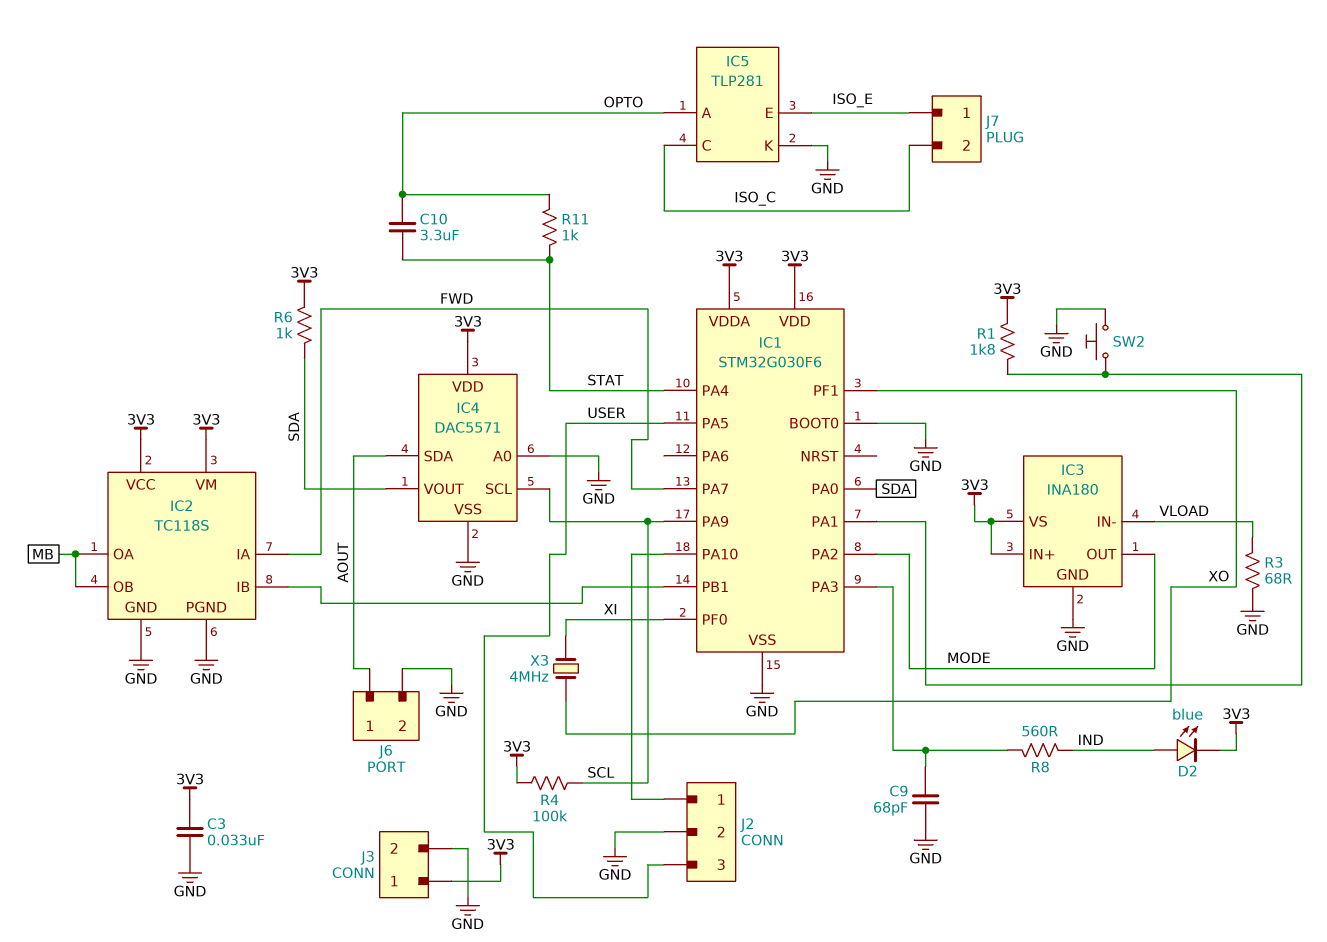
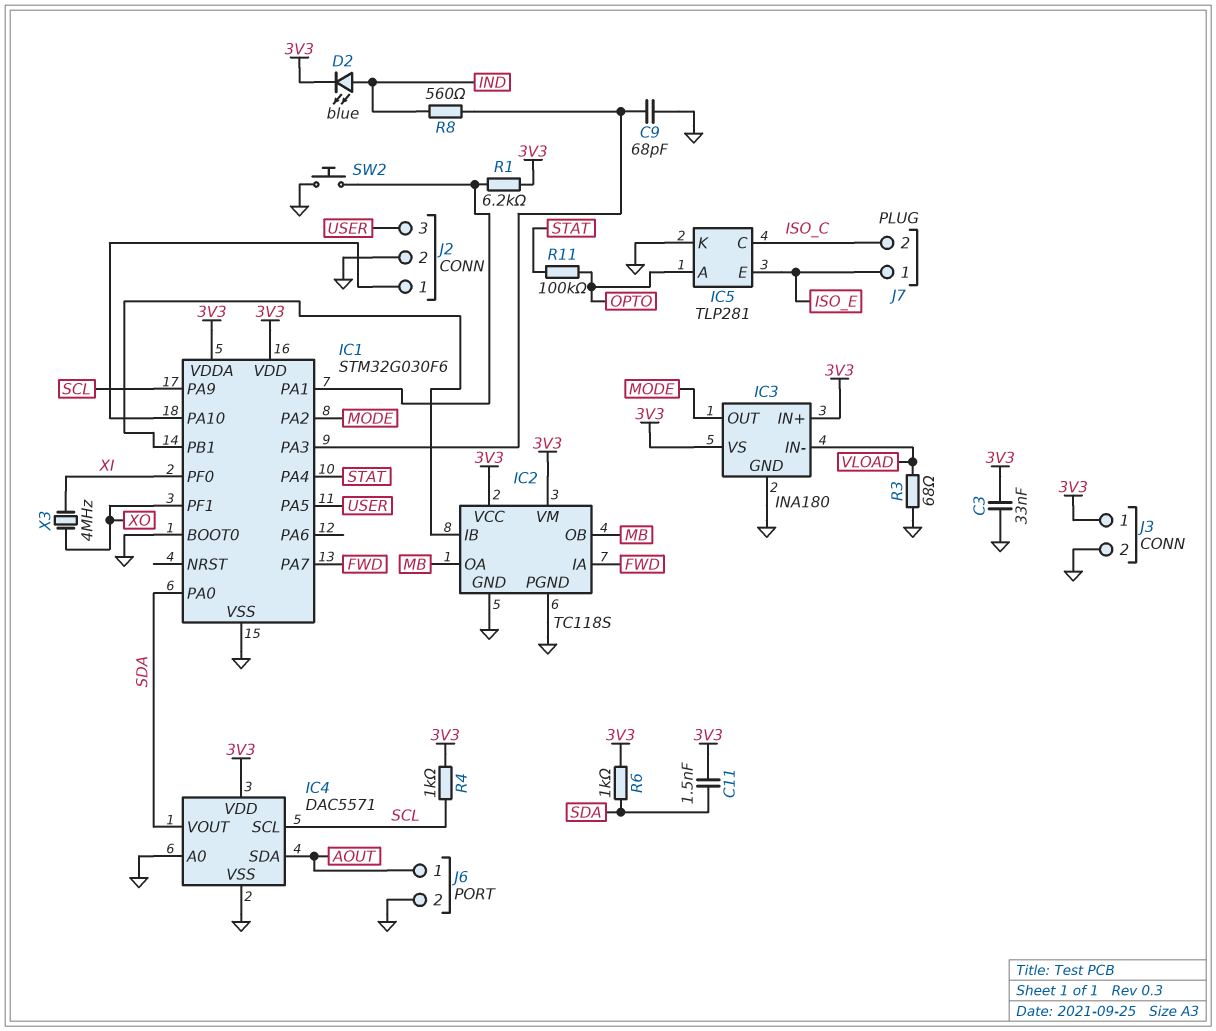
C10: 3.3uF (OPTO, STAT) -> none
C11: none -> 1.5nF (3V3, SDA)
R1: 1.8k (3V3, IC1/PA1) -> 6.2k (3V3, IC1/PA1)
R4: 100k (3V3, SCL) -> 1k (3V3, SCL)
R11: 1k (OPTO, STAT) -> 100k (OPTO, STAT)

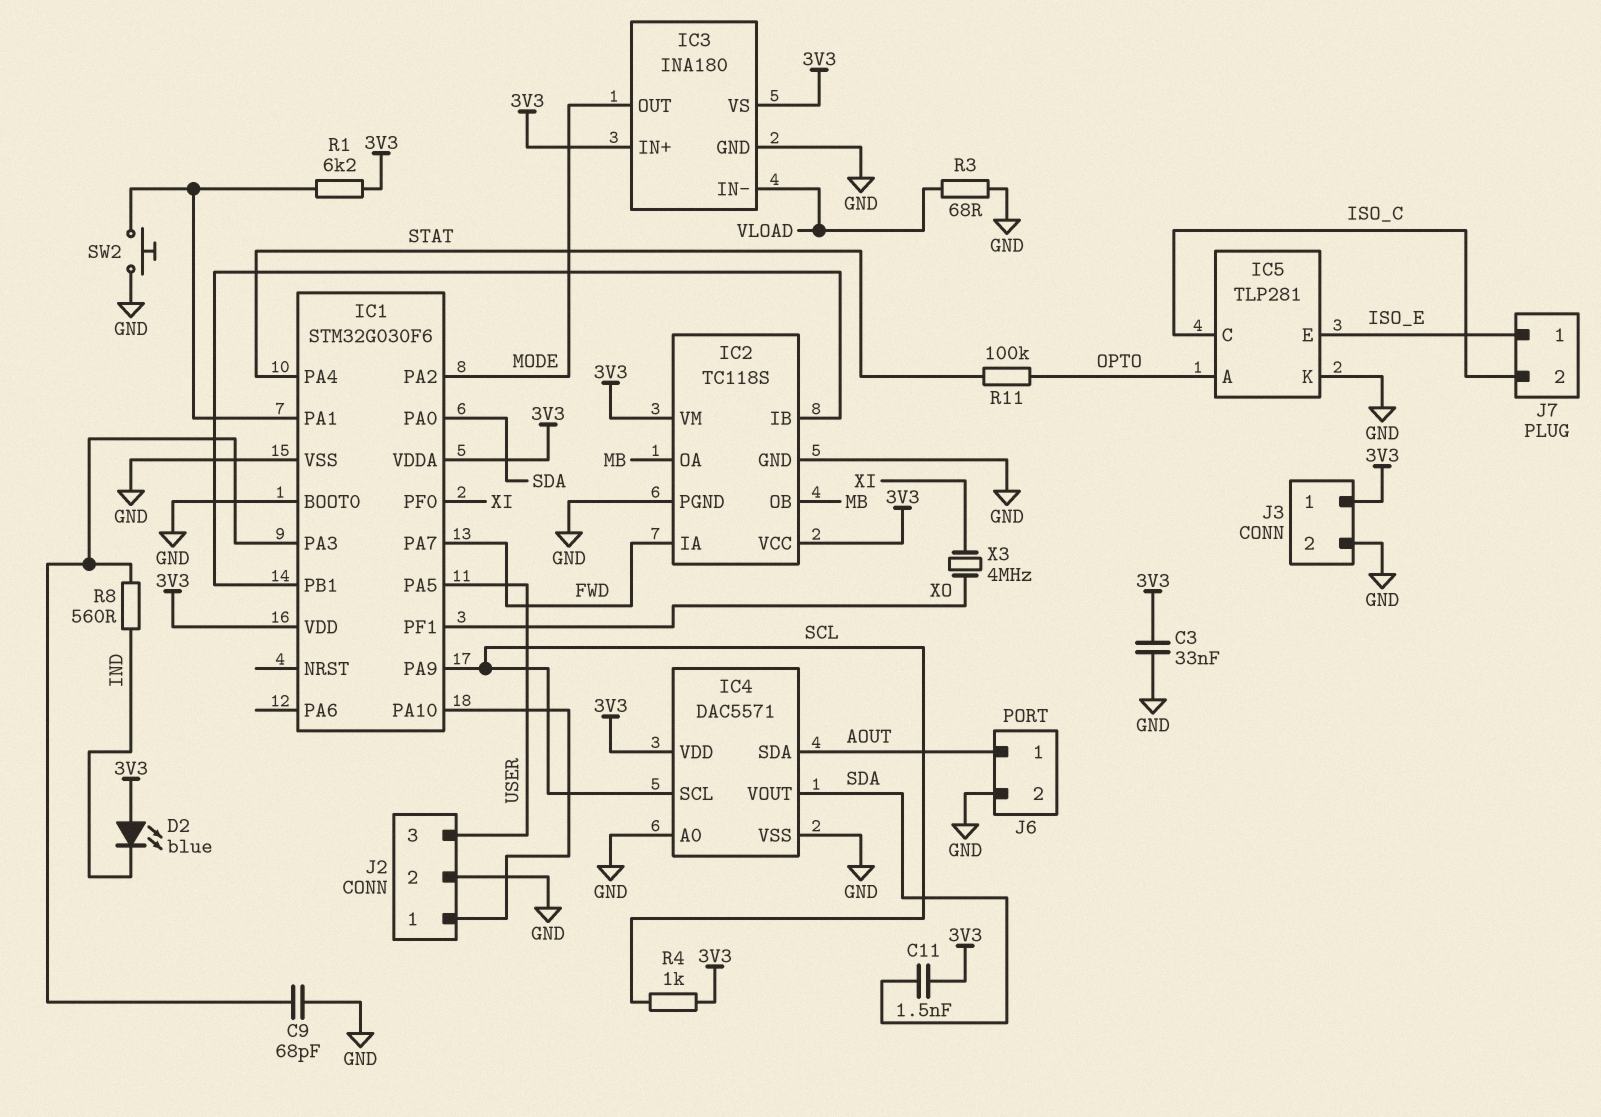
D2: LED blue (A IND, K 3V3) -> LED blue (A 3V3, K IND)
R6: 1k (3V3, SDA) -> none

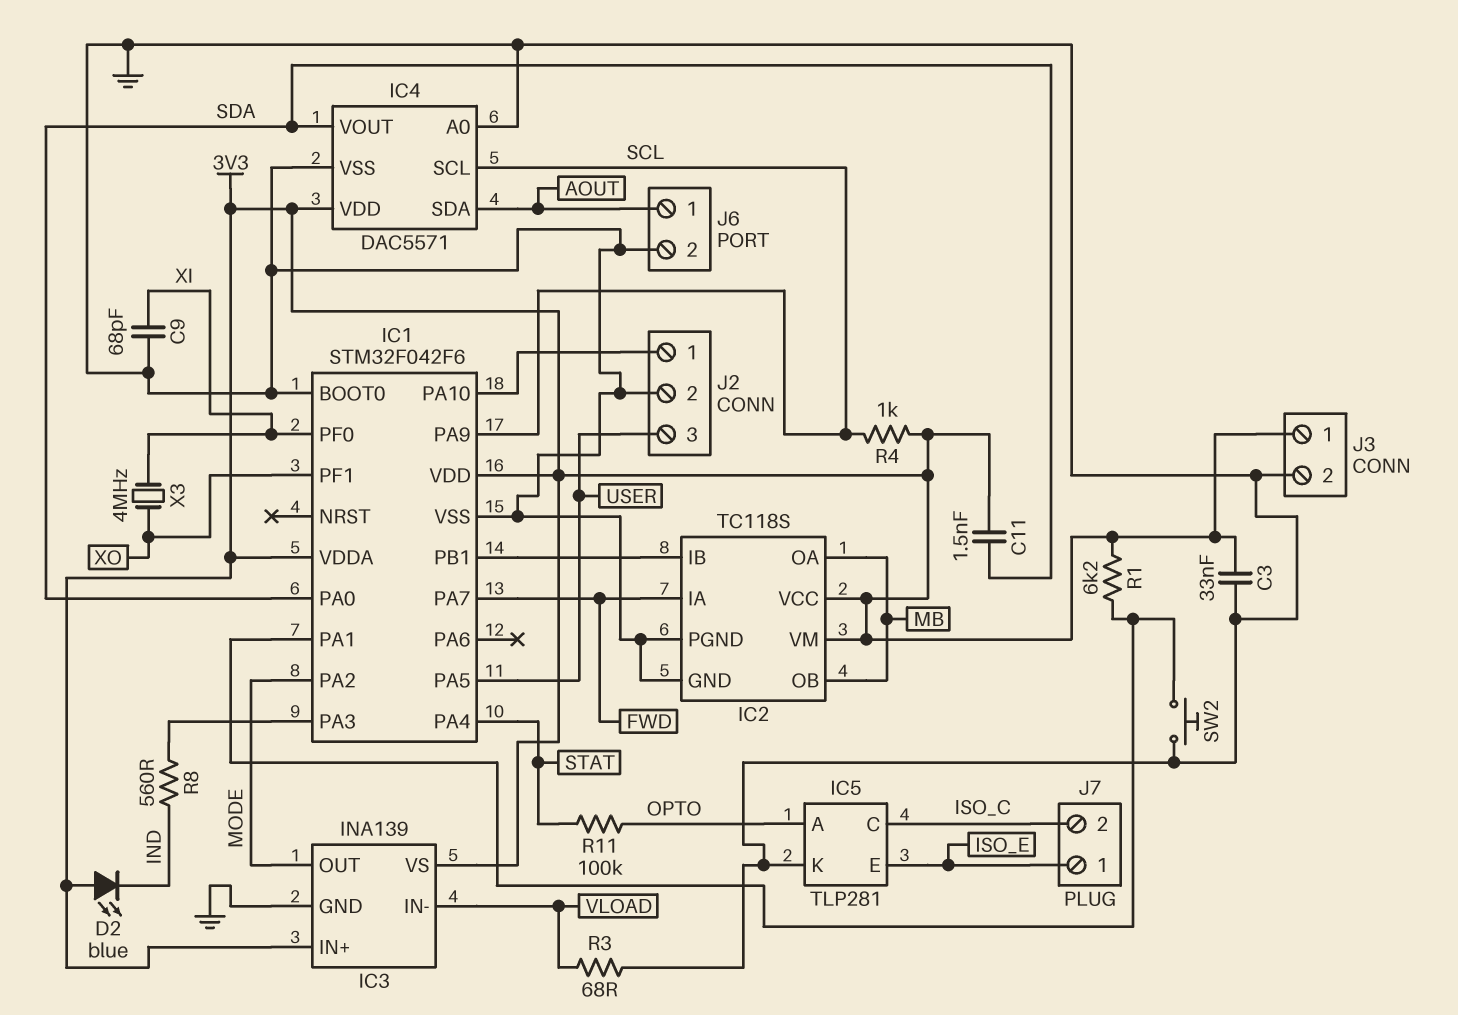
C9: 68pF (GND, IC1/PA3) -> 68pF (GND, XI)
IC1: STM32G030F6 -> STM32F042F6
IC3: INA180 -> INA139

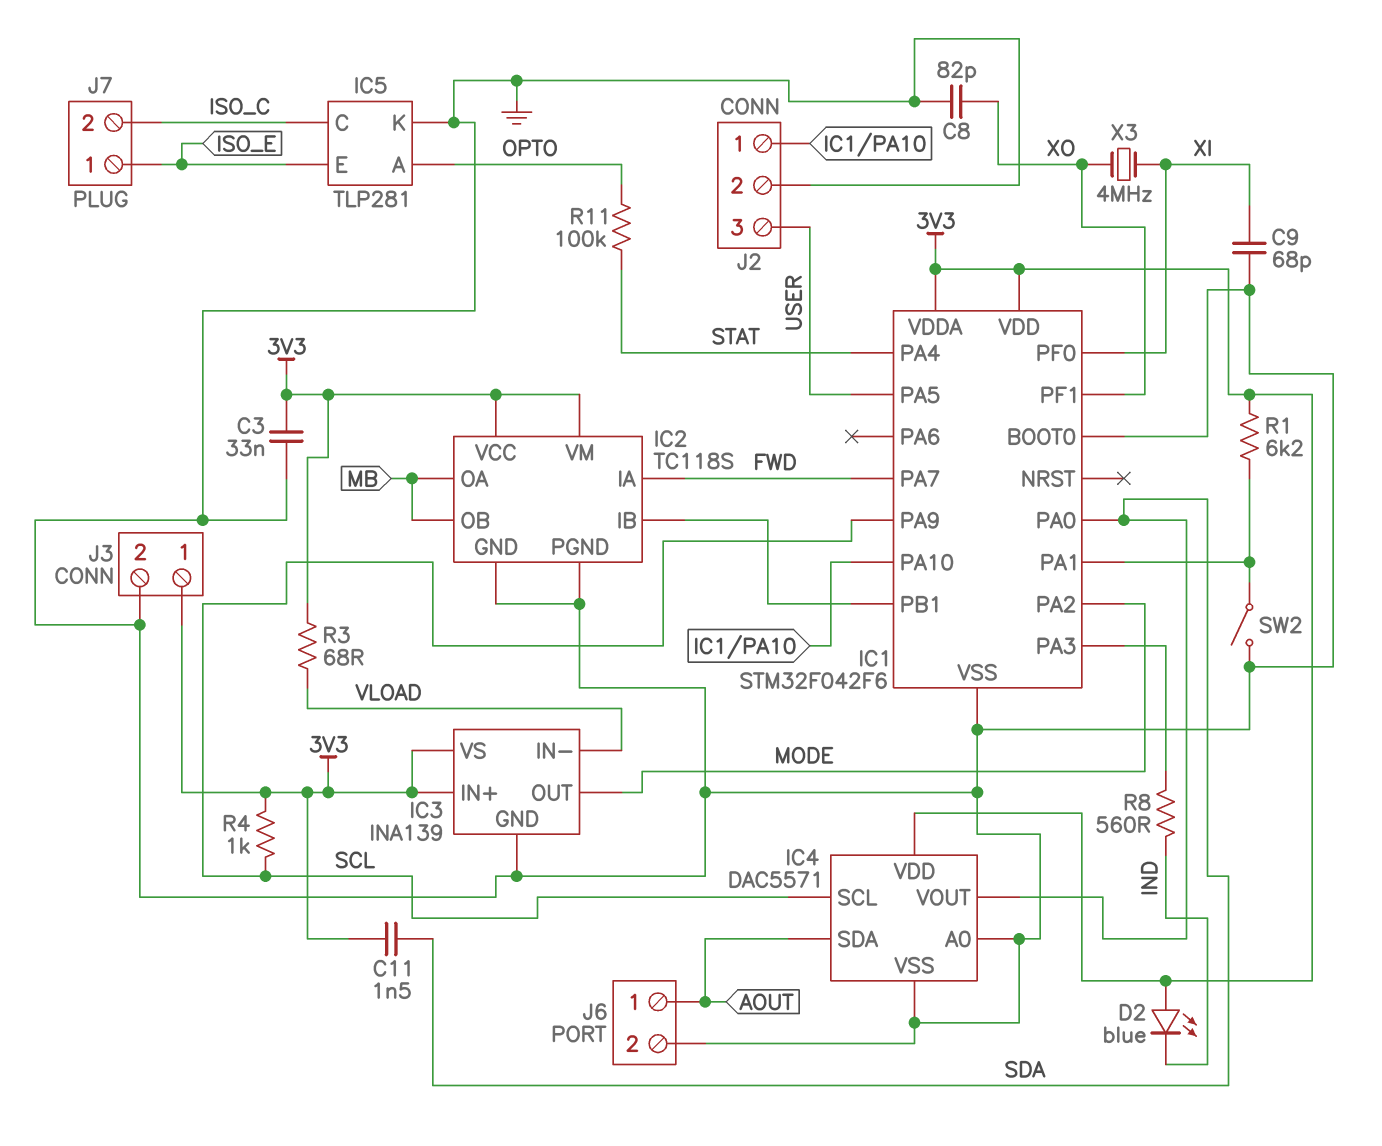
C8: none -> 82pF (GND, XO)
R3: 68 (GND, VLOAD) -> 68 (3V3, VLOAD)
SW2: button (GND, IC1/PA1) -> switch (GND, IC1/PA1)

